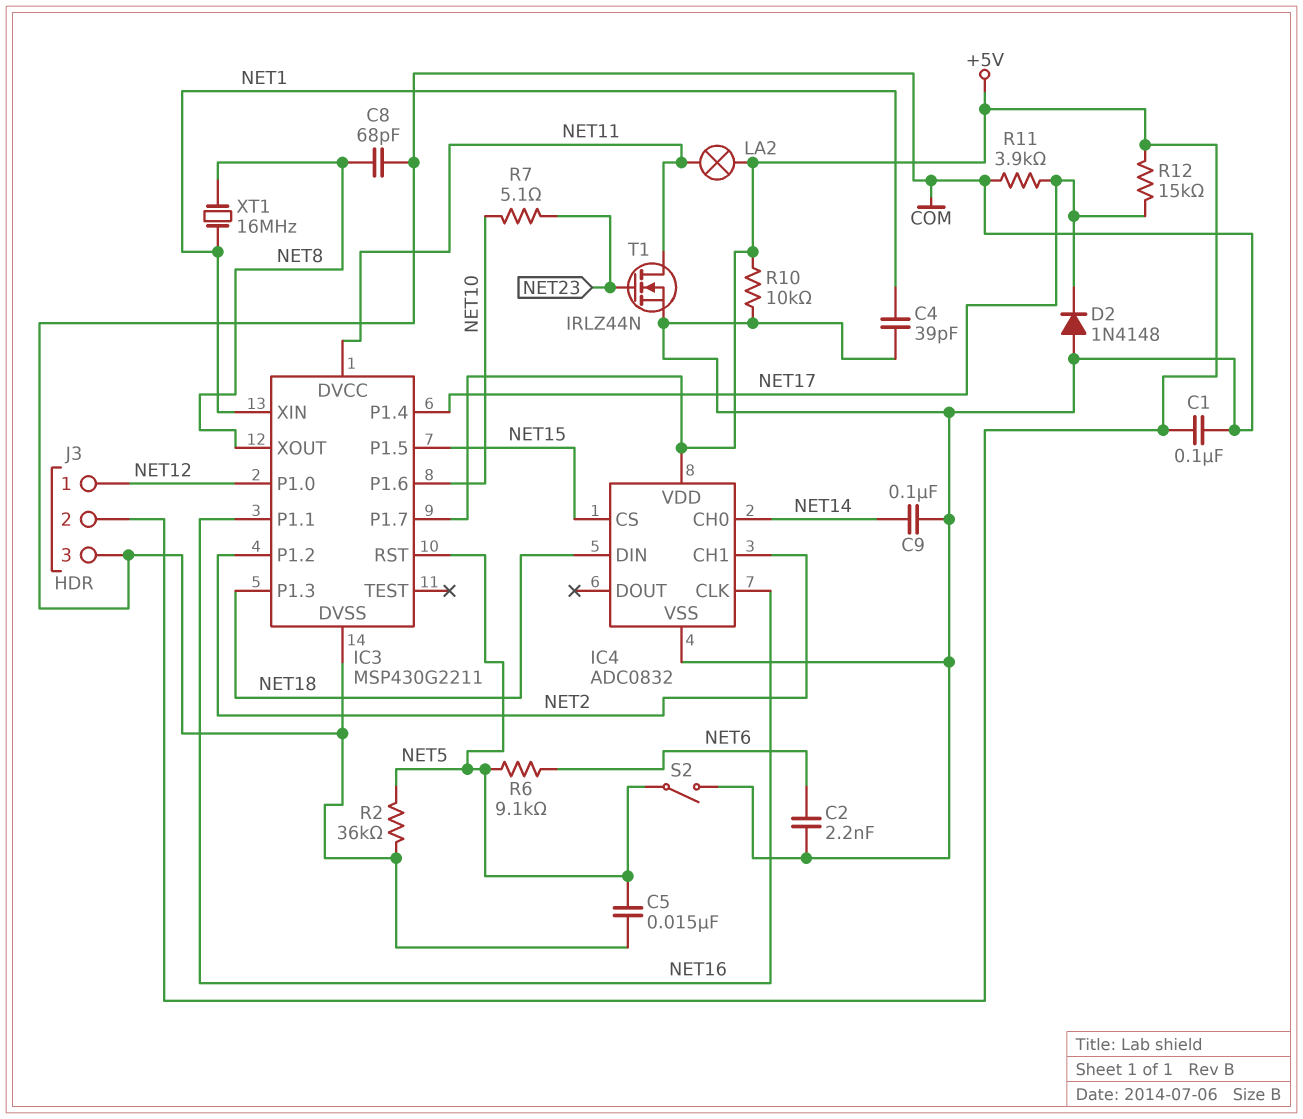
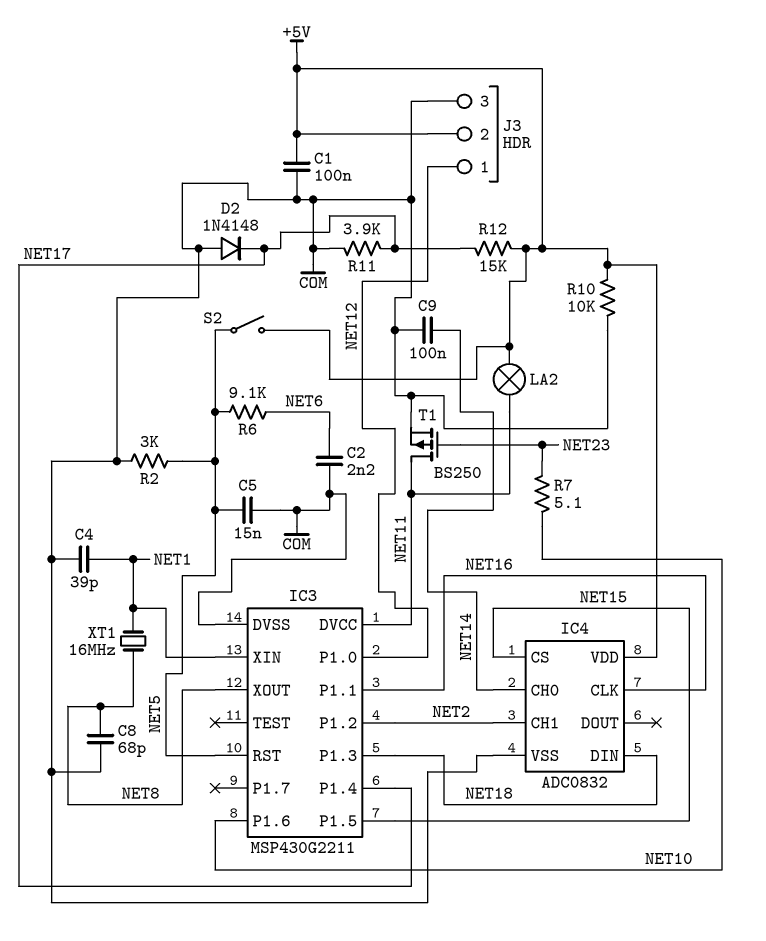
IC3 pin P1.7: +5V -> none
R2: 36k (COM, NET5) -> 3k (COM, NET5)
S2: switch (COM, NET5) -> switch (+5V, NET5)
T1: NMOS IRLZ44N (G NET23, D NET11, S COM) -> PMOS BS250 (G NET23, D NET11, S COM)

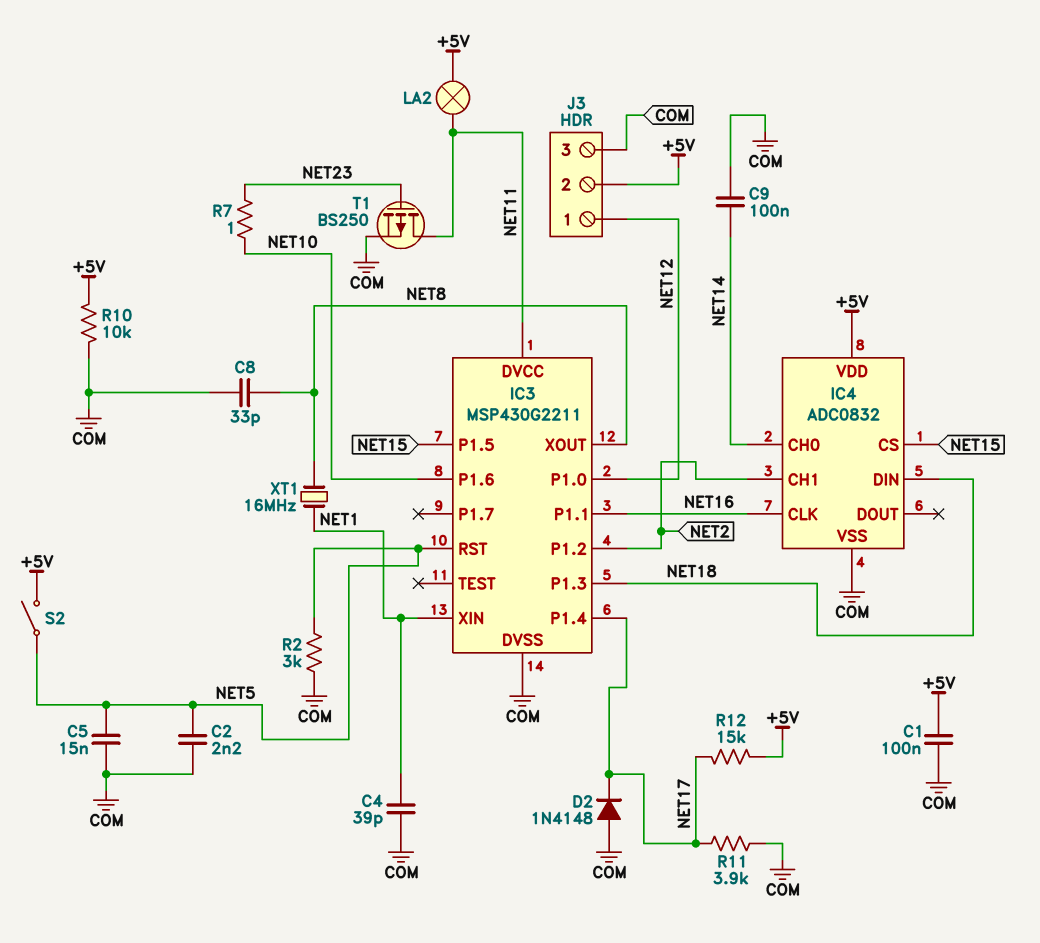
C2: 2.2nF (COM, NET6) -> 2.2nF (COM, NET5)
C8: 68pF (COM, NET8) -> 33pF (COM, NET8)
R6: 9.1k (NET5, NET6) -> none
R7: 5.1 (NET10, NET23) -> 1 (NET10, NET23)

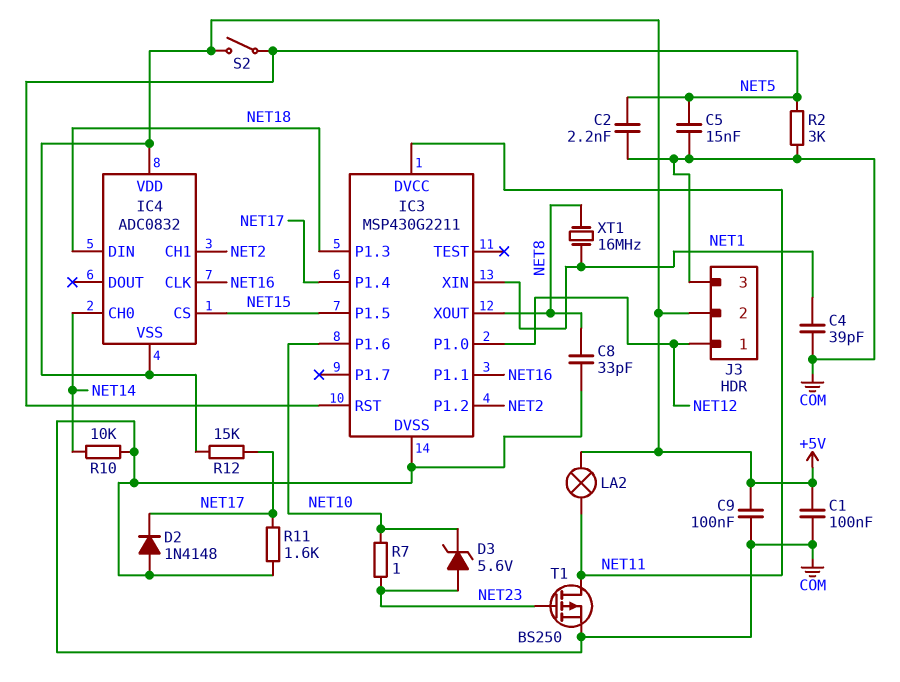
C9: 100nF (COM, NET14) -> 100nF (+5V, COM)
D3: none -> zener 5.6V (A NET23, K NET10)
IC4 pin VSS: COM -> +5V
R10: 10k (+5V, COM) -> 10k (COM, NET14)
R11: 3.9k (COM, NET17) -> 1.6k (COM, NET17)

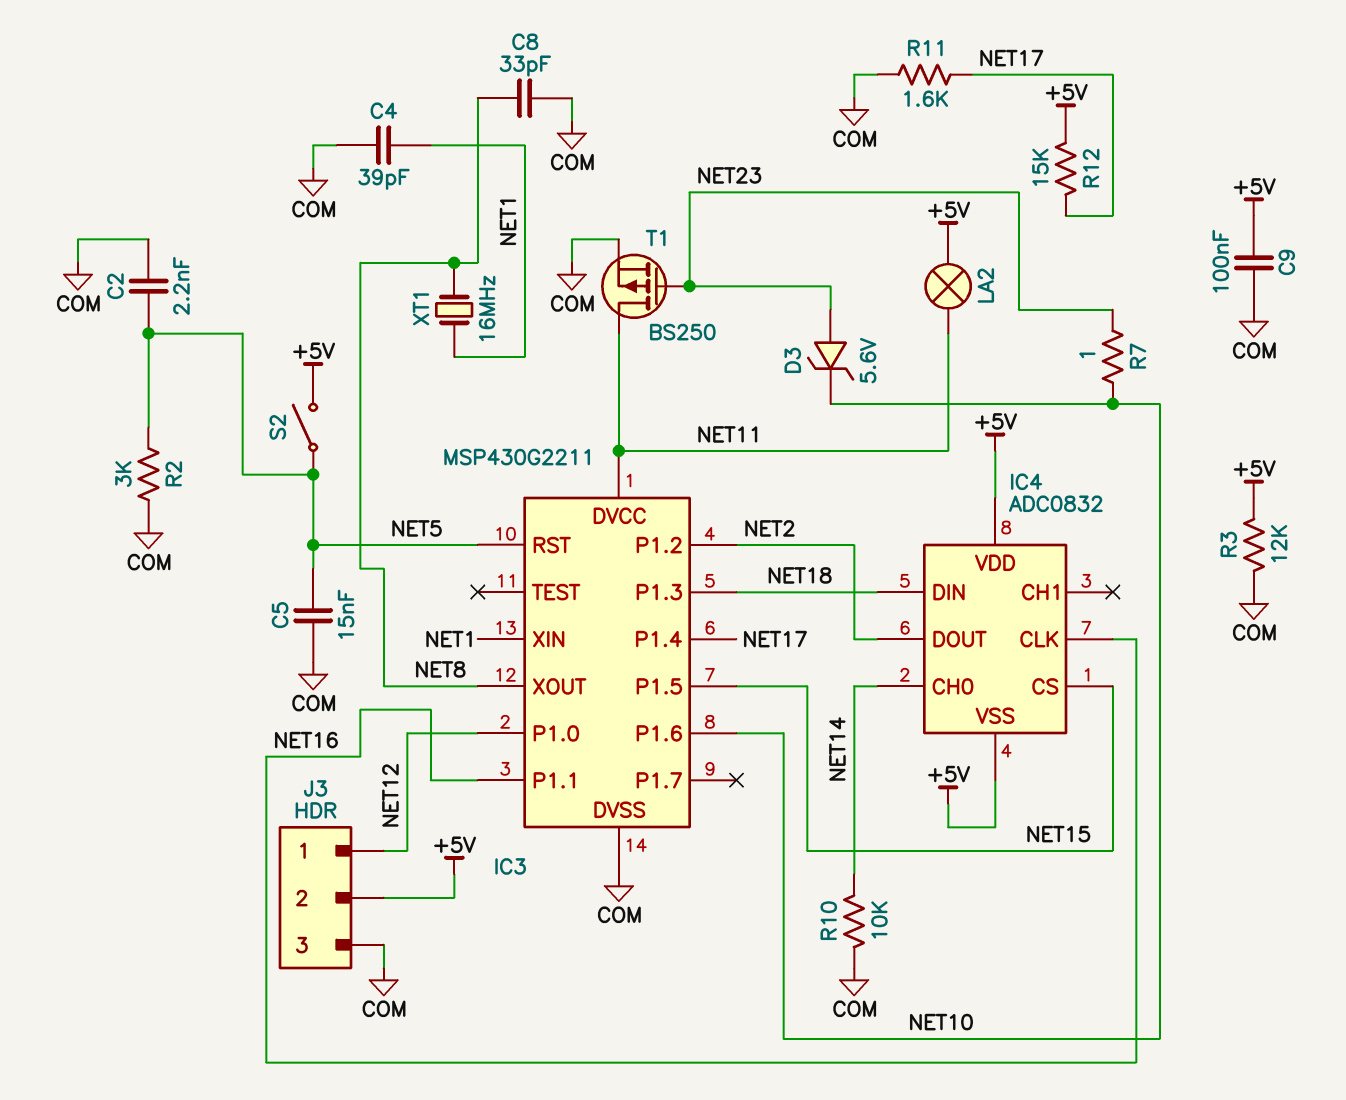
C1: 100nF (+5V, COM) -> none
D2: diode 1N4148 (A COM, K NET17) -> none
IC4 pin CH1: NET2 -> none
IC4 pin DOUT: none -> NET2
R3: none -> 12k (+5V, COM)

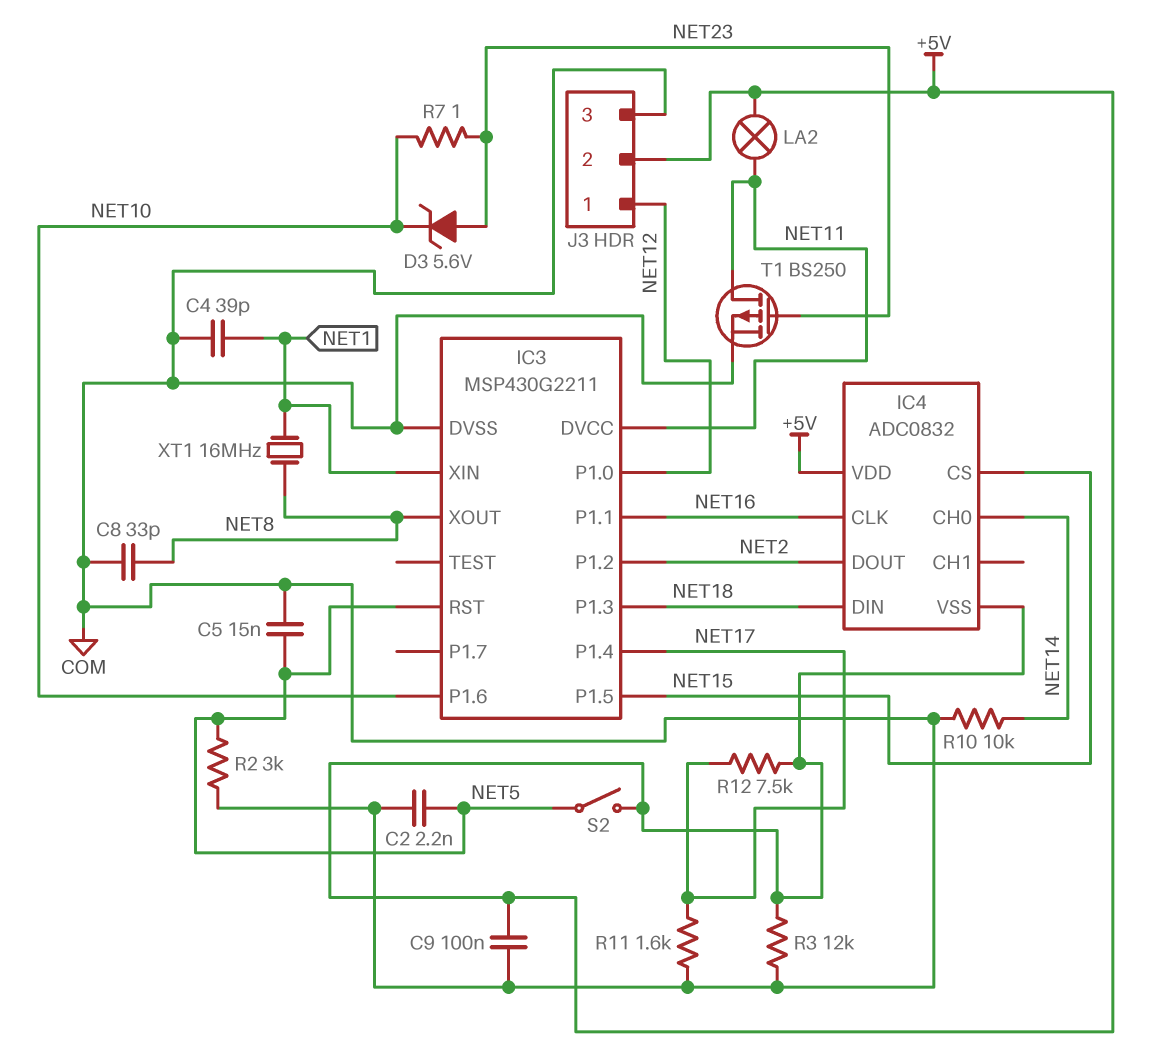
R12: 15k (+5V, NET17) -> 7.5k (+5V, NET17)

